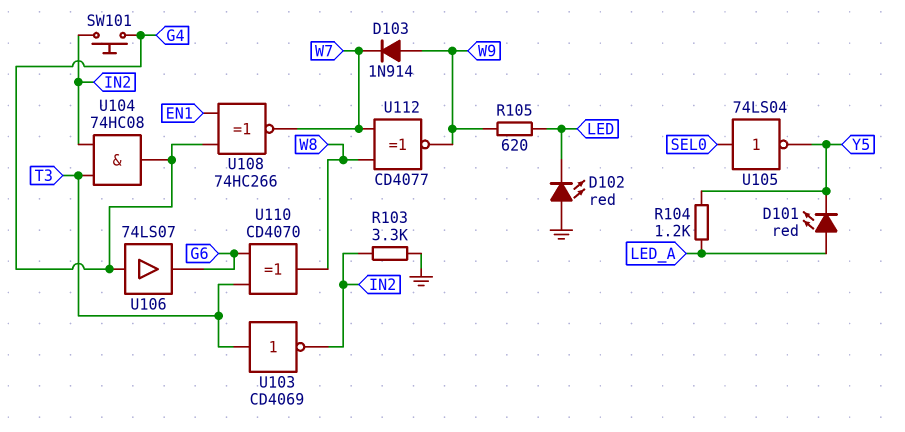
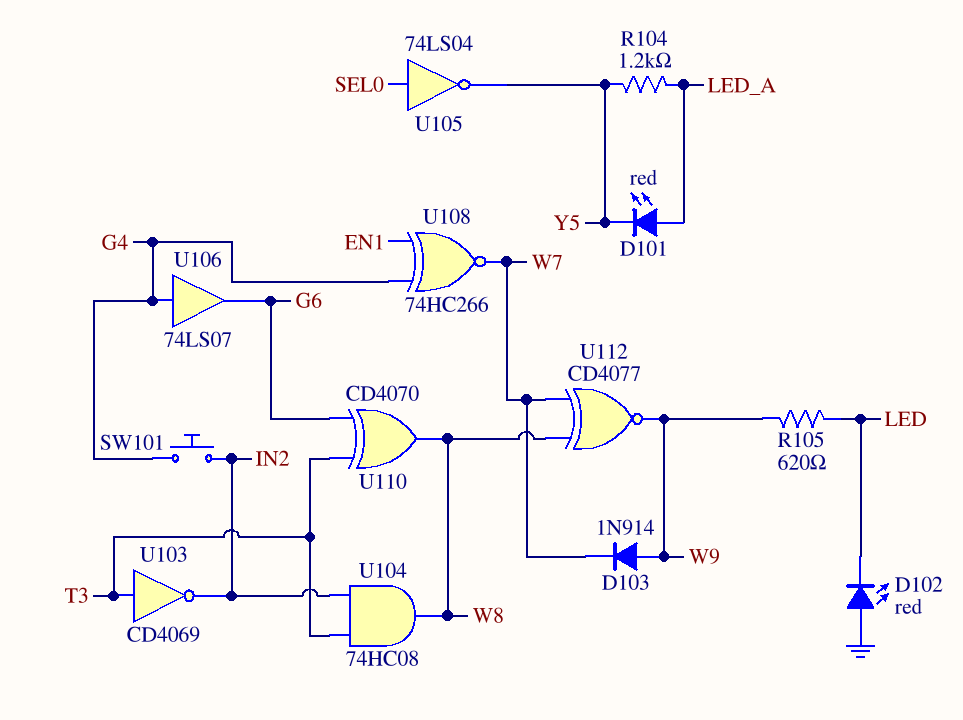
R103: 3.3k (GND, IN2) -> none
U104: AND 74HC08 (in IN2, in T3, out G4) -> AND 74HC08 (in IN2, in T3, out W8)

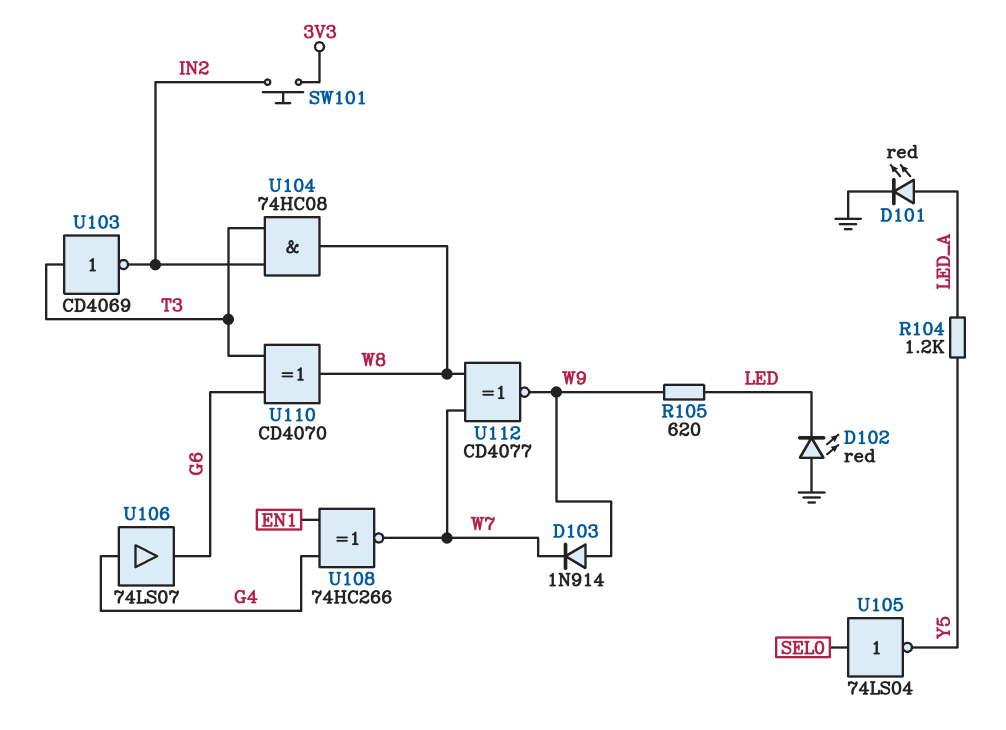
D101: LED red (A LED_A, K Y5) -> LED red (A LED_A, K GND)
SW101: button (G4, IN2) -> button (3V3, IN2)

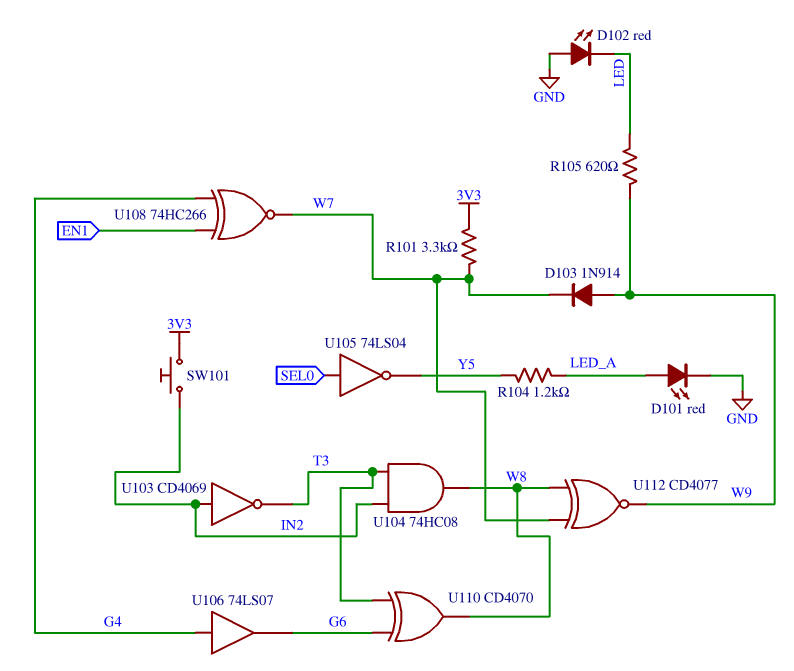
R101: none -> 3.3k (3V3, W7)
U103: NOT CD4069 (in T3, out IN2) -> NOT CD4069 (in IN2, out T3)

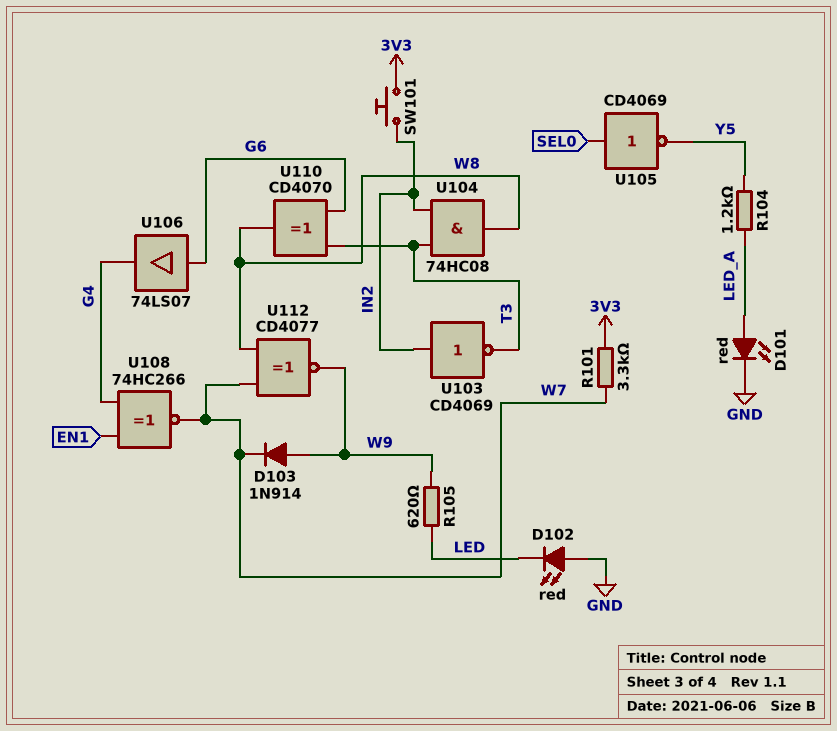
U105: NOT 74LS04 (in SEL0, out Y5) -> NOT CD4069 (in SEL0, out Y5)
U106: buffer 74LS07 (in G4, out G6) -> buffer 74LS07 (in G6, out G4)

